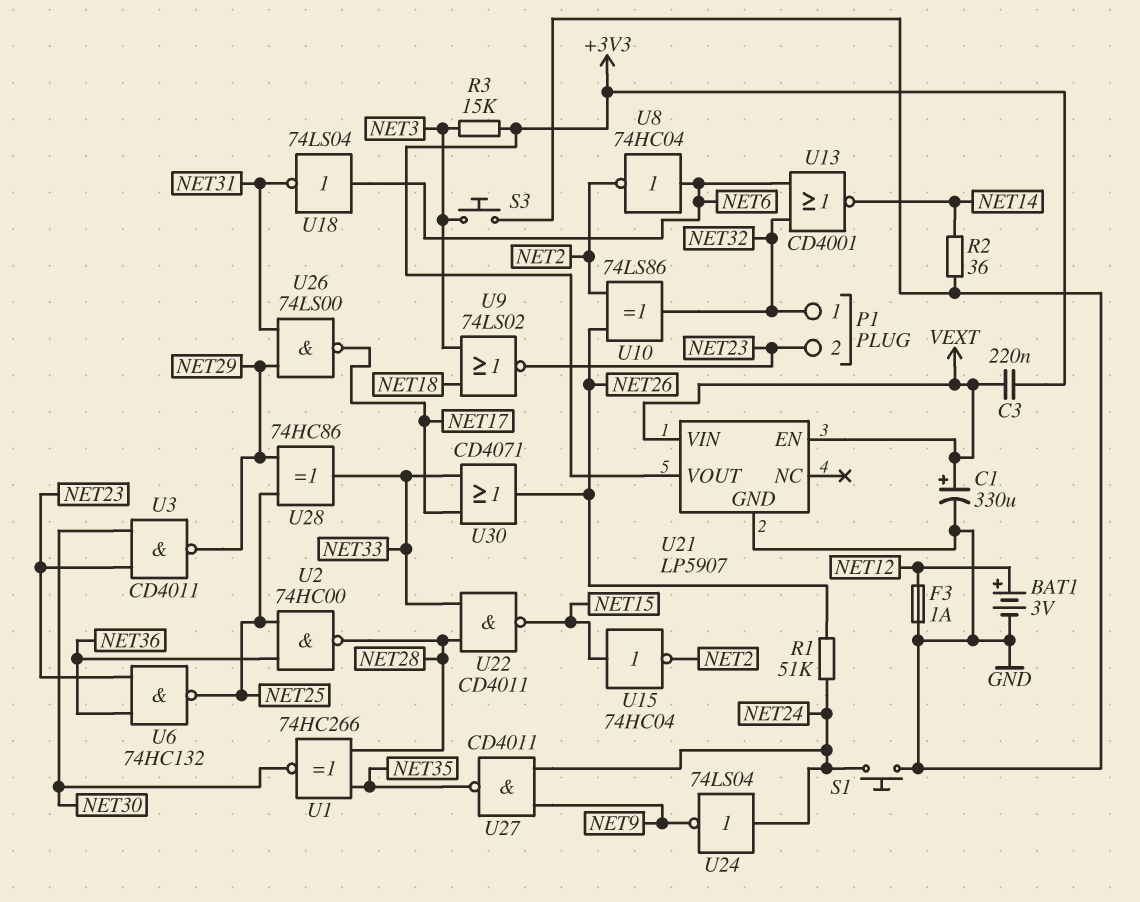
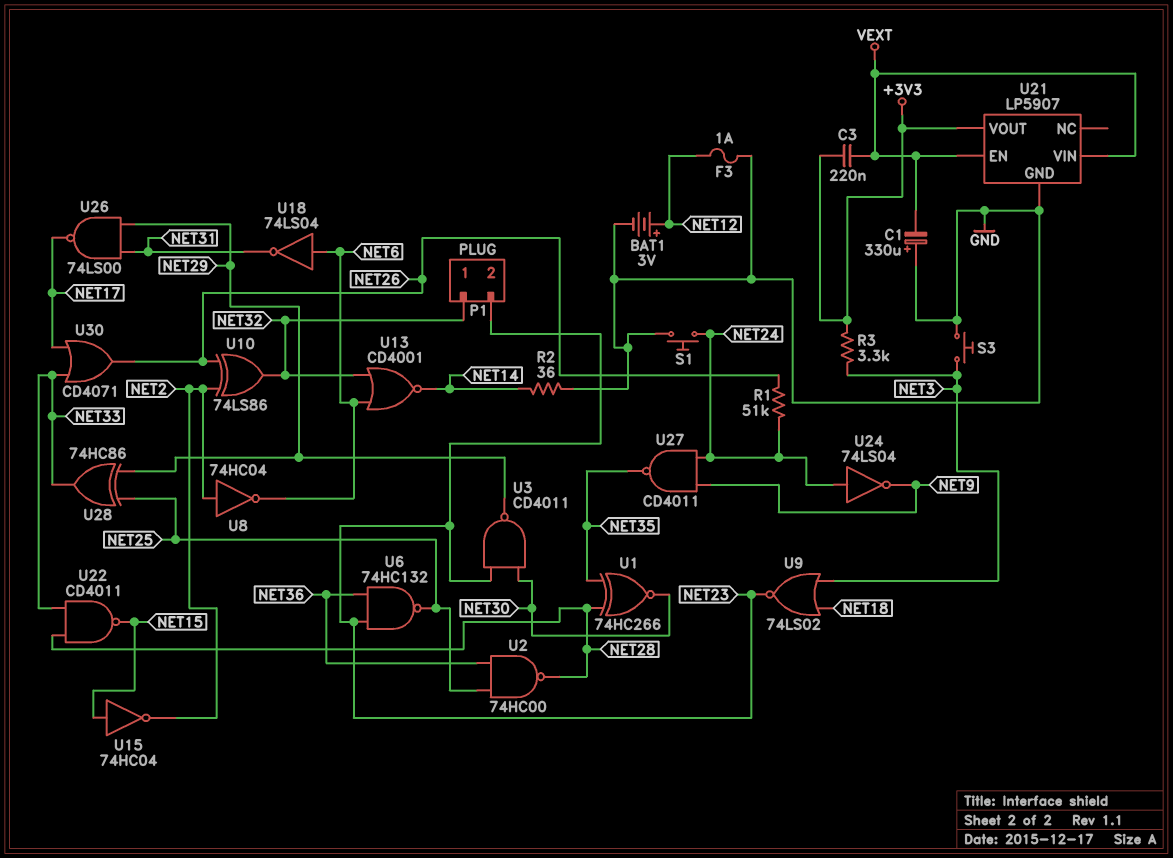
C1: 330uF (plus VEXT, minus GND) -> 330uF (plus GND, minus VEXT)
R3: 15k (+3V3, NET3) -> 3.3k (+3V3, NET3)
U8: NOT 74HC04 (in NET6, out NET2) -> NOT 74HC04 (in NET2, out NET6)

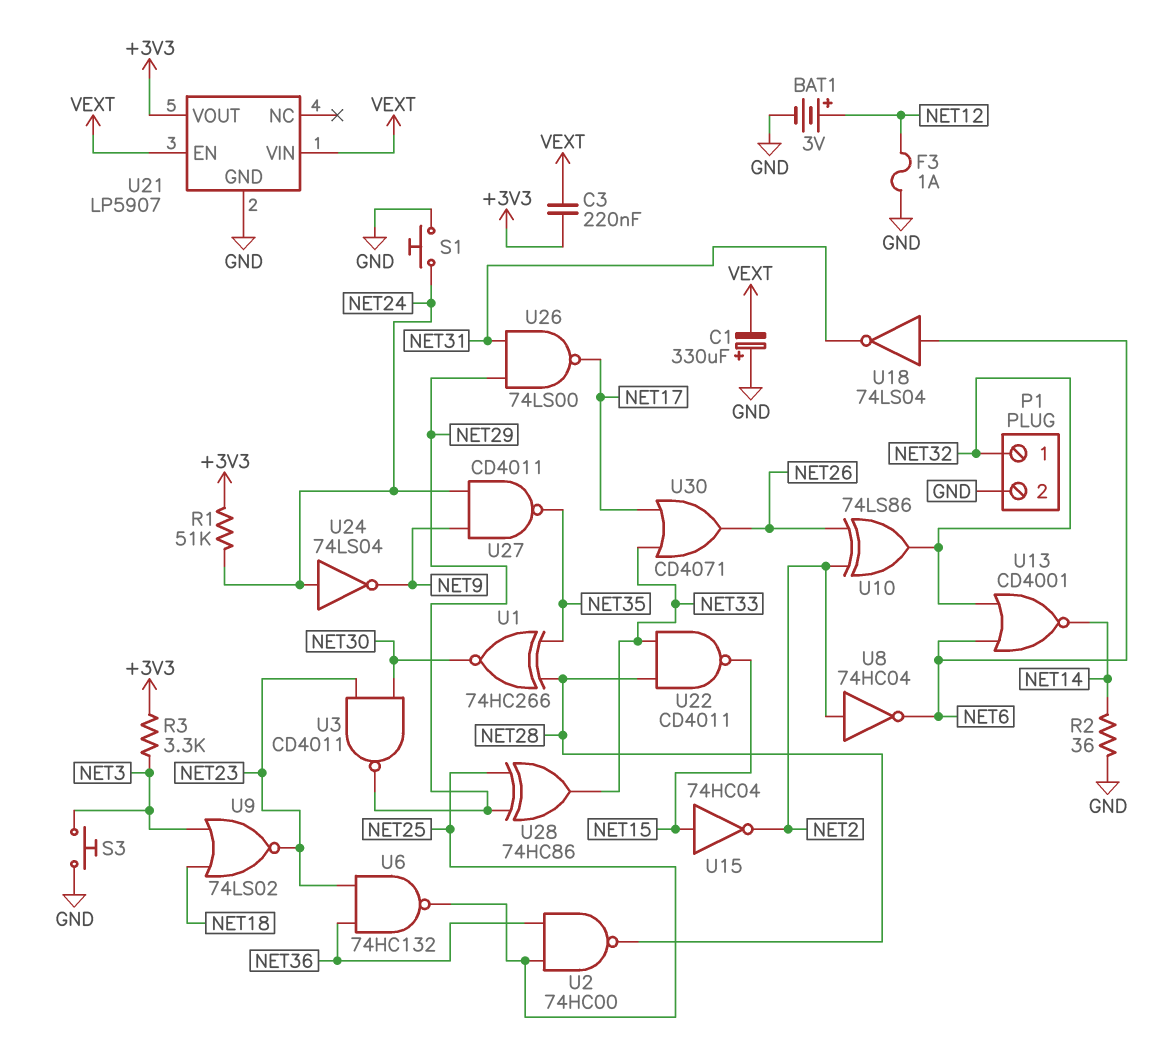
P1 pin 2: NET23 -> GND
R1: 51k (NET24, NET26) -> 51k (+3V3, NET24)

